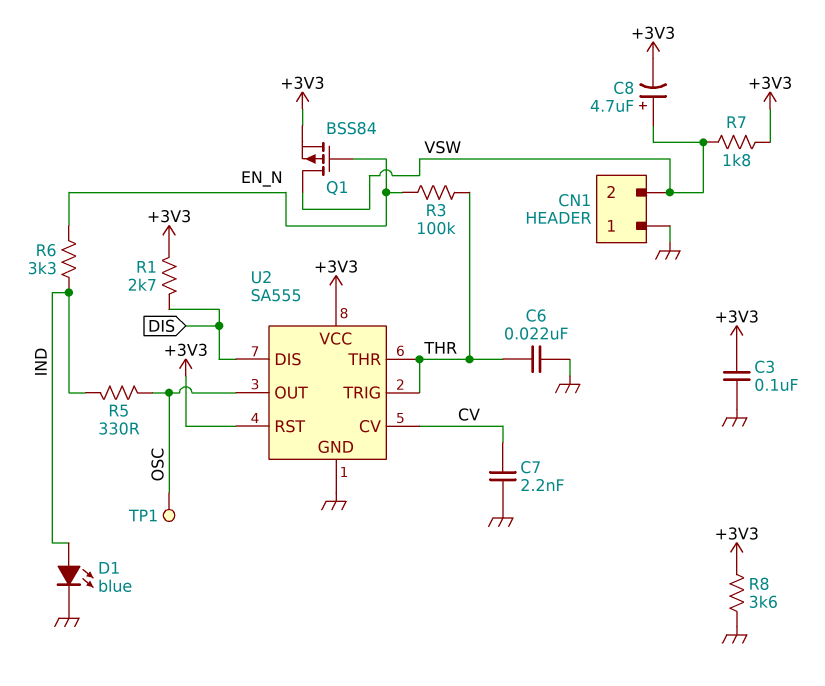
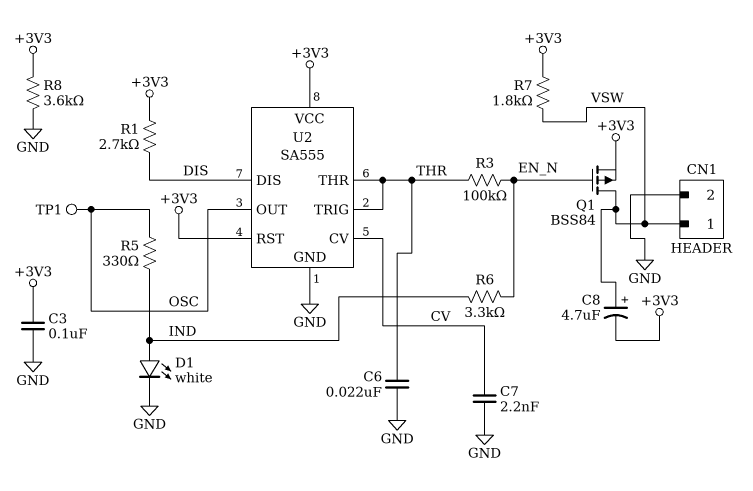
CN1 pin 1: GND -> VSW
CN1 pin 2: VSW -> GND
D1: LED blue (A IND, K GND) -> LED white (A IND, K GND)

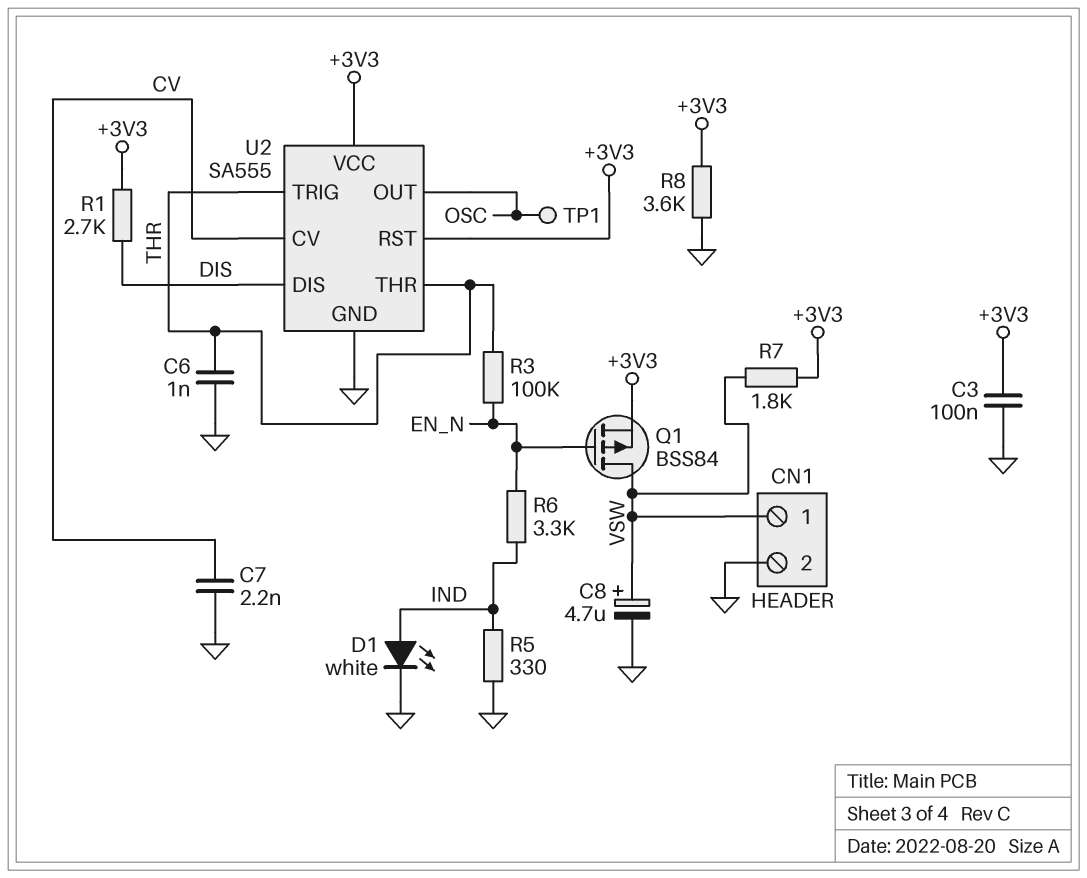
C6: 22nF (GND, THR) -> 1nF (GND, THR)
C8: 4.7uF (plus VSW, minus +3V3) -> 4.7uF (plus VSW, minus GND)
R5: 330 (IND, OSC) -> 330 (GND, IND)

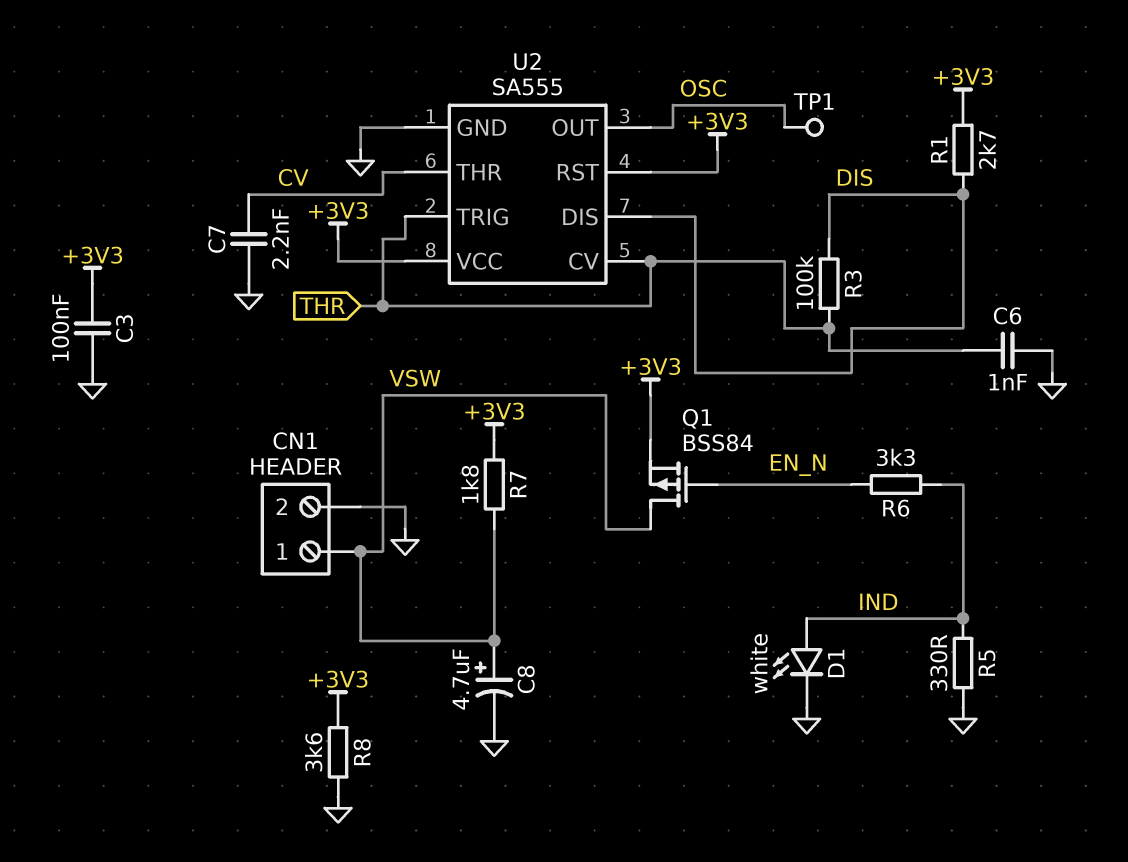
R3: 100k (EN_N, THR) -> 100k (DIS, THR)
U2 pin CV: CV -> THR
U2 pin THR: THR -> CV

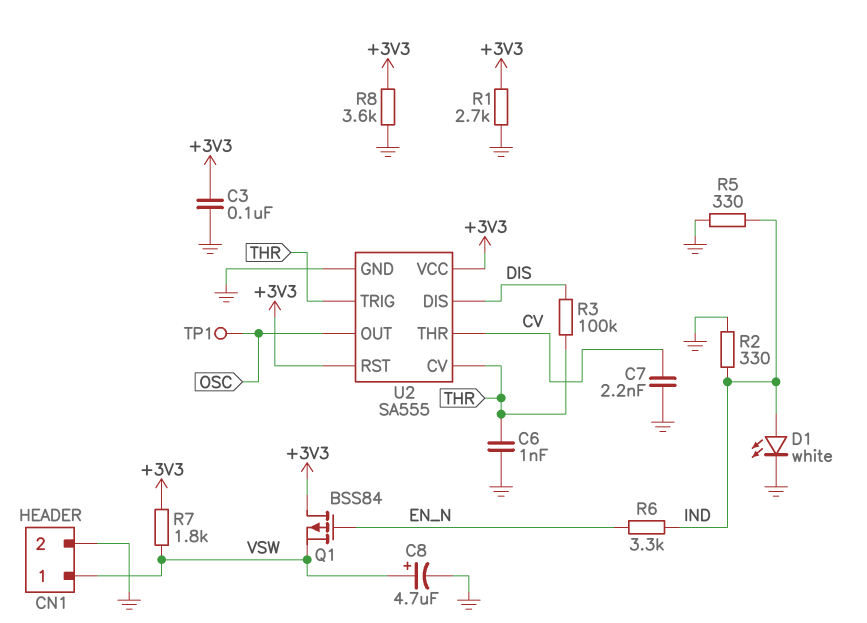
Q1: PMOS BSS84 (G EN_N, D VSW, S +3V3) -> PMOS BSS84 (G EN_N, D +3V3, S VSW)
R1: 2.7k (+3V3, DIS) -> 2.7k (+3V3, GND)
R2: none -> 330 (GND, IND)

